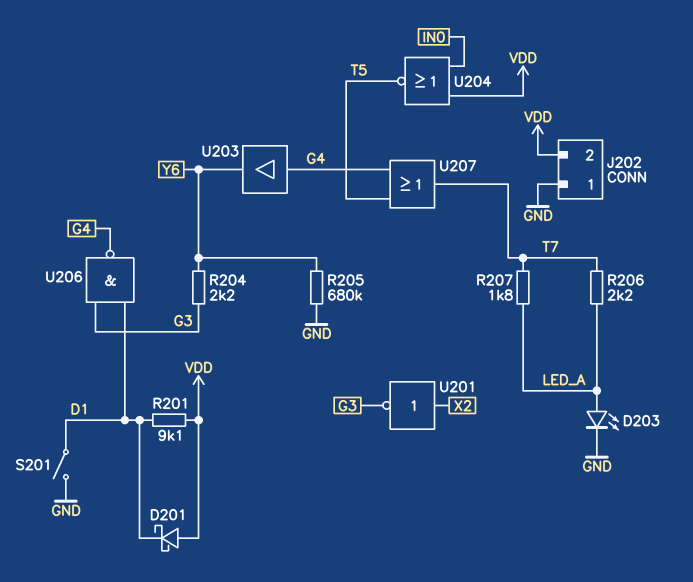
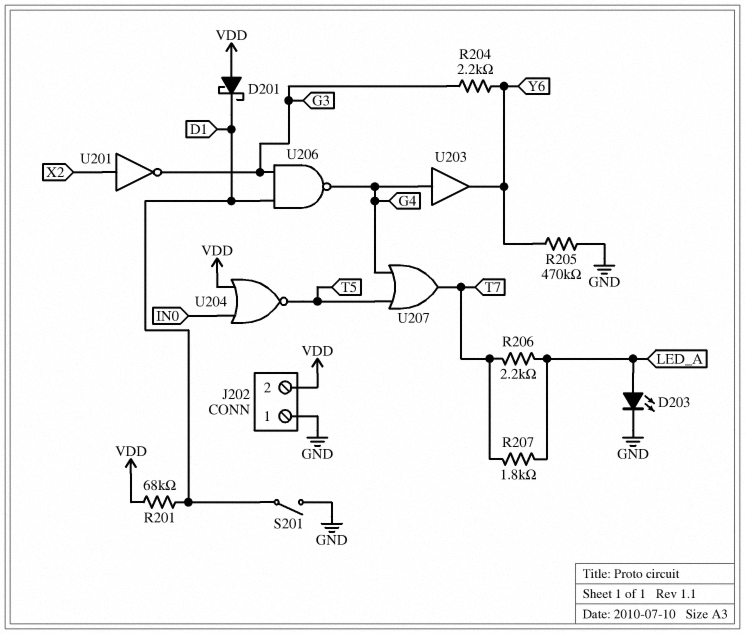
R201: 9.1k (D1, VDD) -> 68k (D1, VDD)
R205: 680k (GND, Y6) -> 470k (GND, Y6)

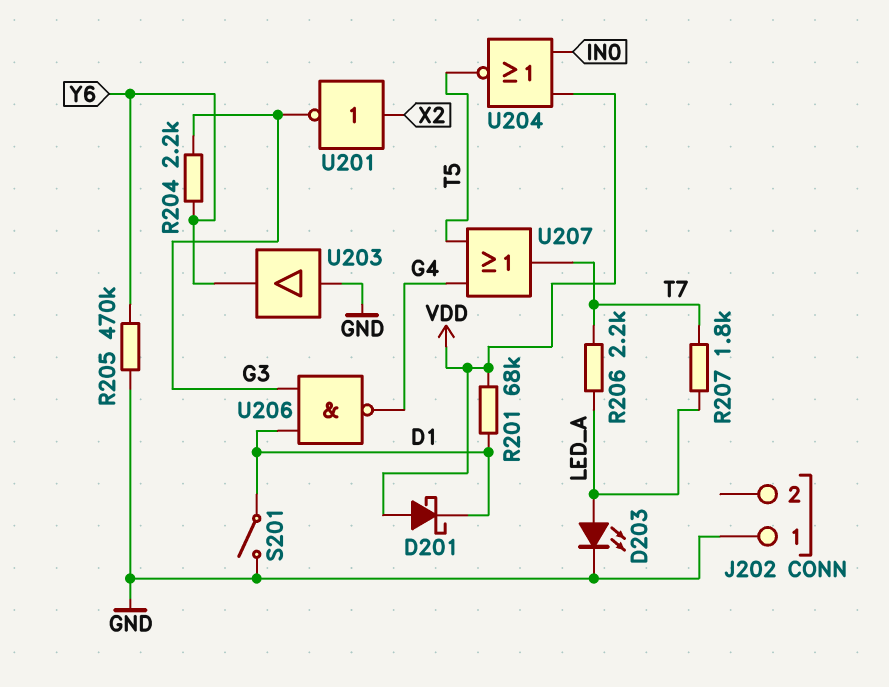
J202 pin 2: VDD -> none
U203: buffer (in G4, out Y6) -> buffer (in GND, out Y6)

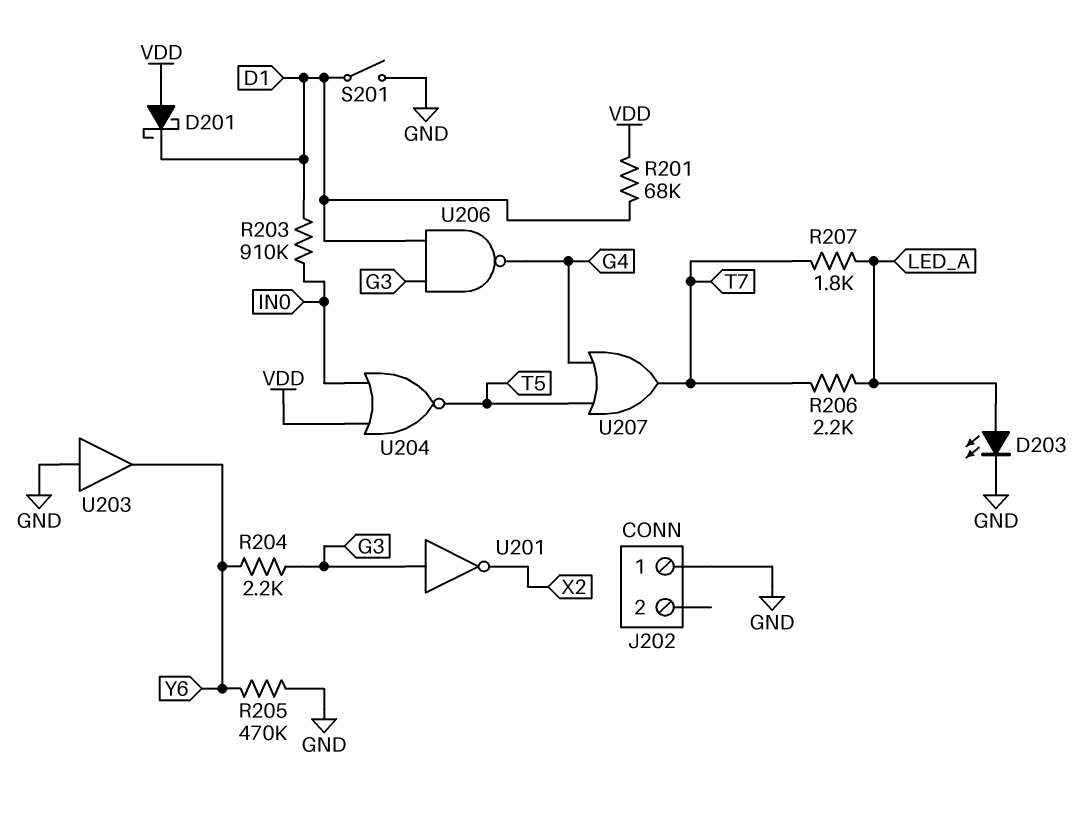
R203: none -> 910k (D1, IN0)
U201: NOT (in X2, out G3) -> NOT (in G3, out X2)

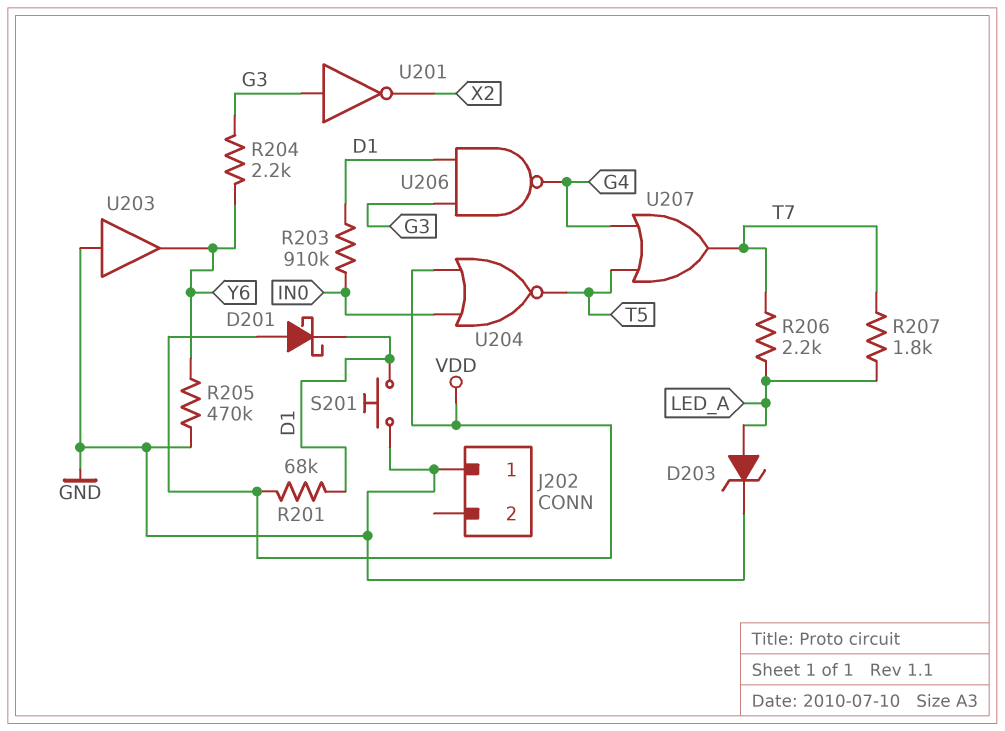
D203: LED (A LED_A, K GND) -> zener (A LED_A, K GND)
S201: switch (D1, GND) -> button (D1, GND)

